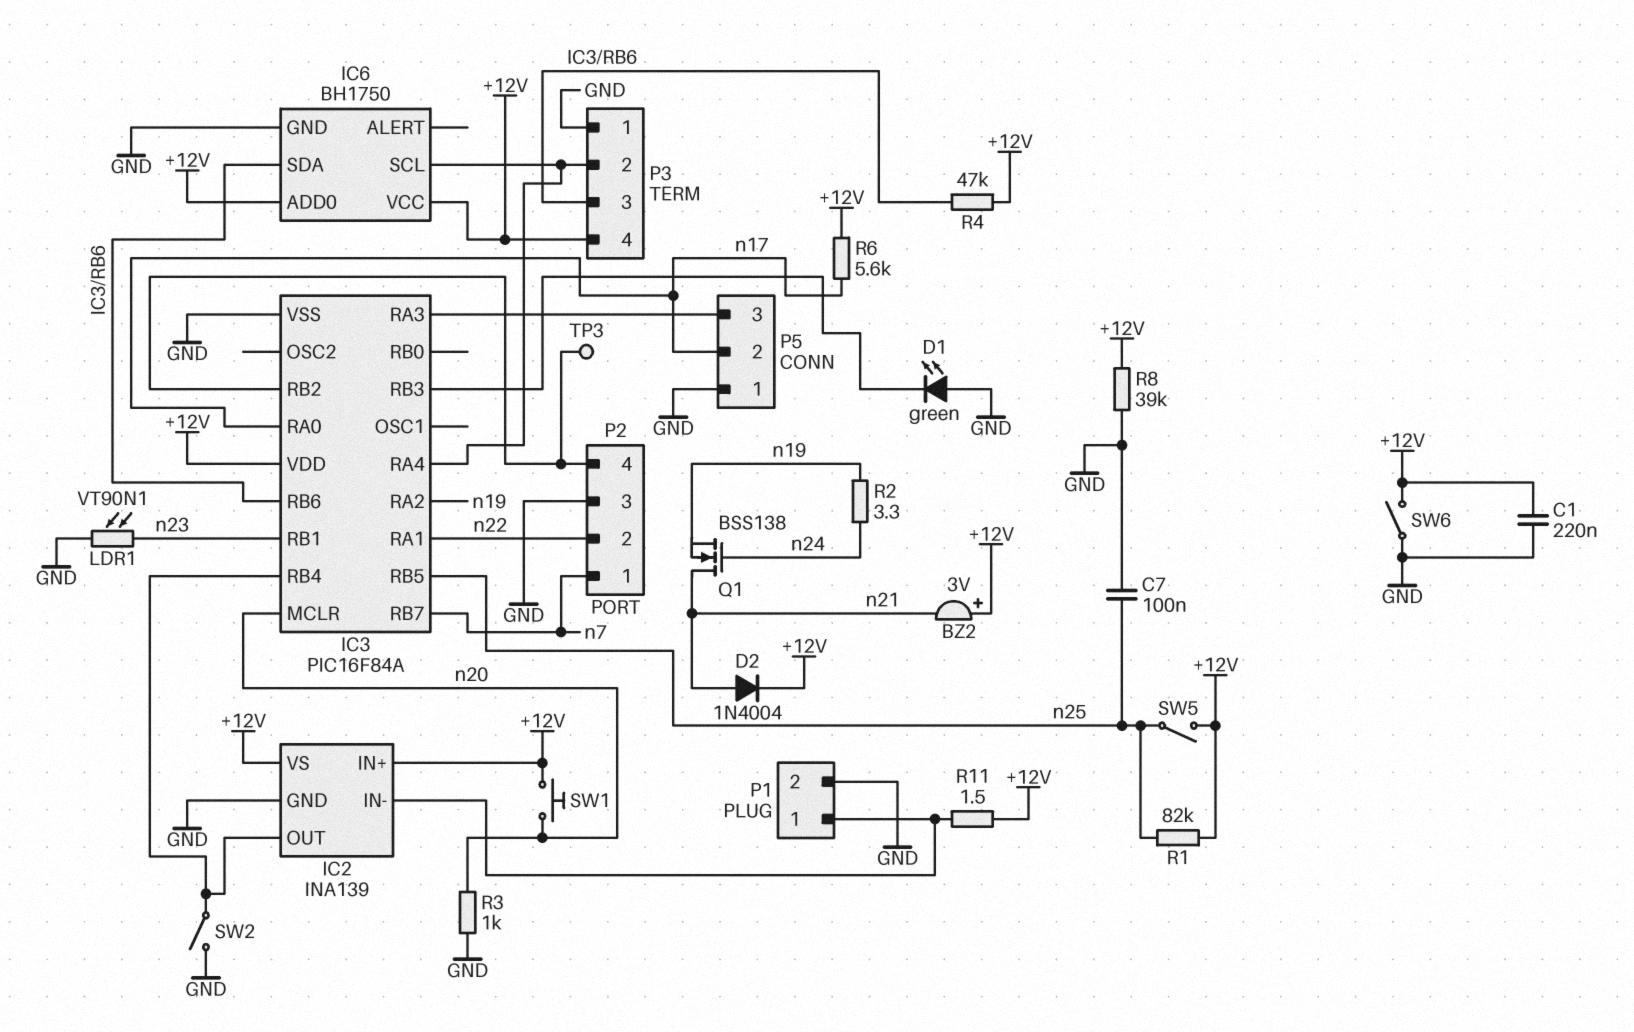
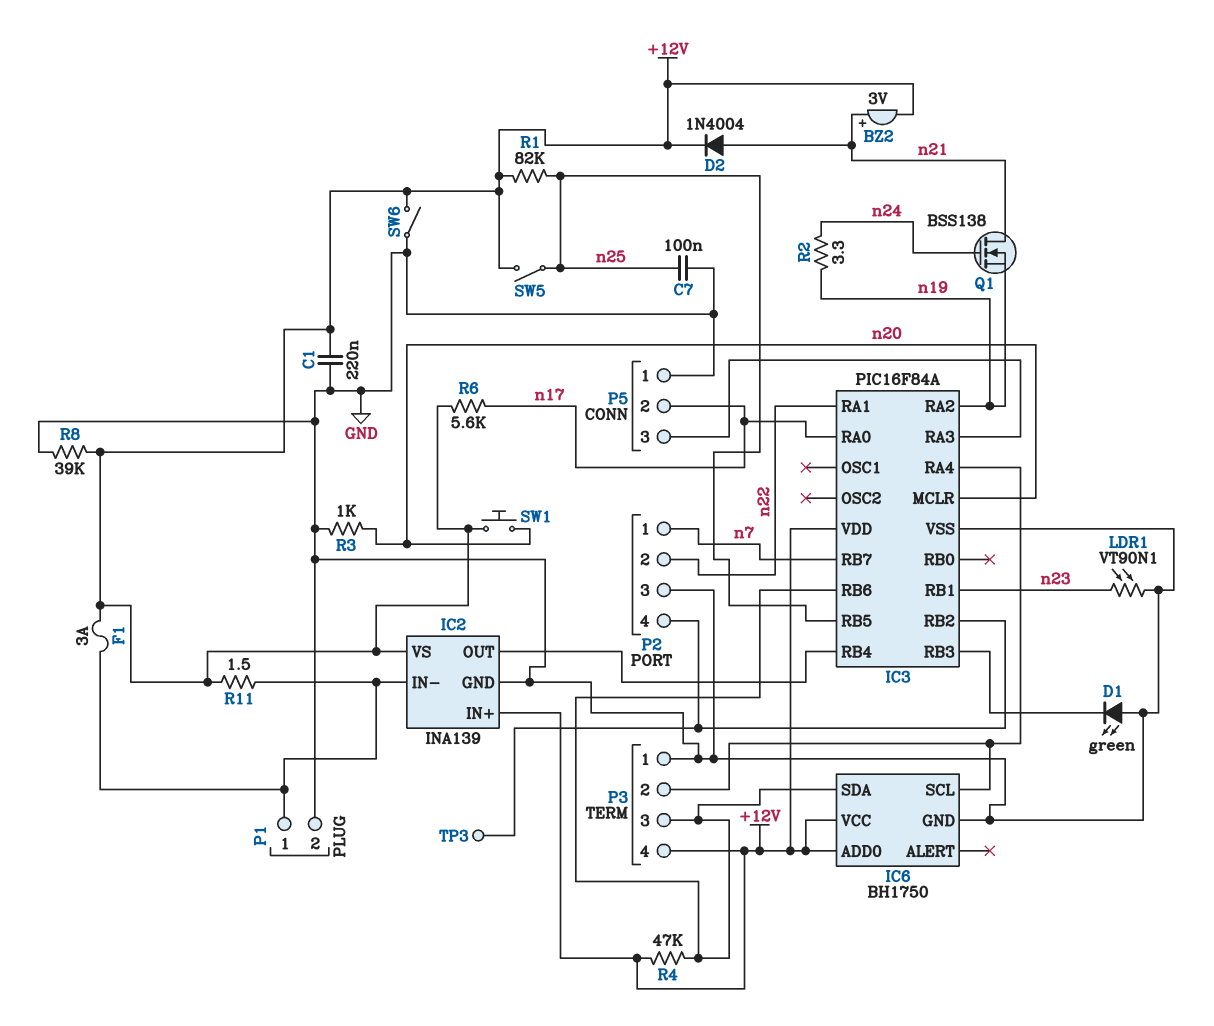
BZ2: buzzer 3V (plus +12V, minus n21) -> buzzer 3V (plus n21, minus +12V)
F1: none -> 3A (+12V, IC2/IN-)
SW2: switch (GND, IC2/OUT) -> none

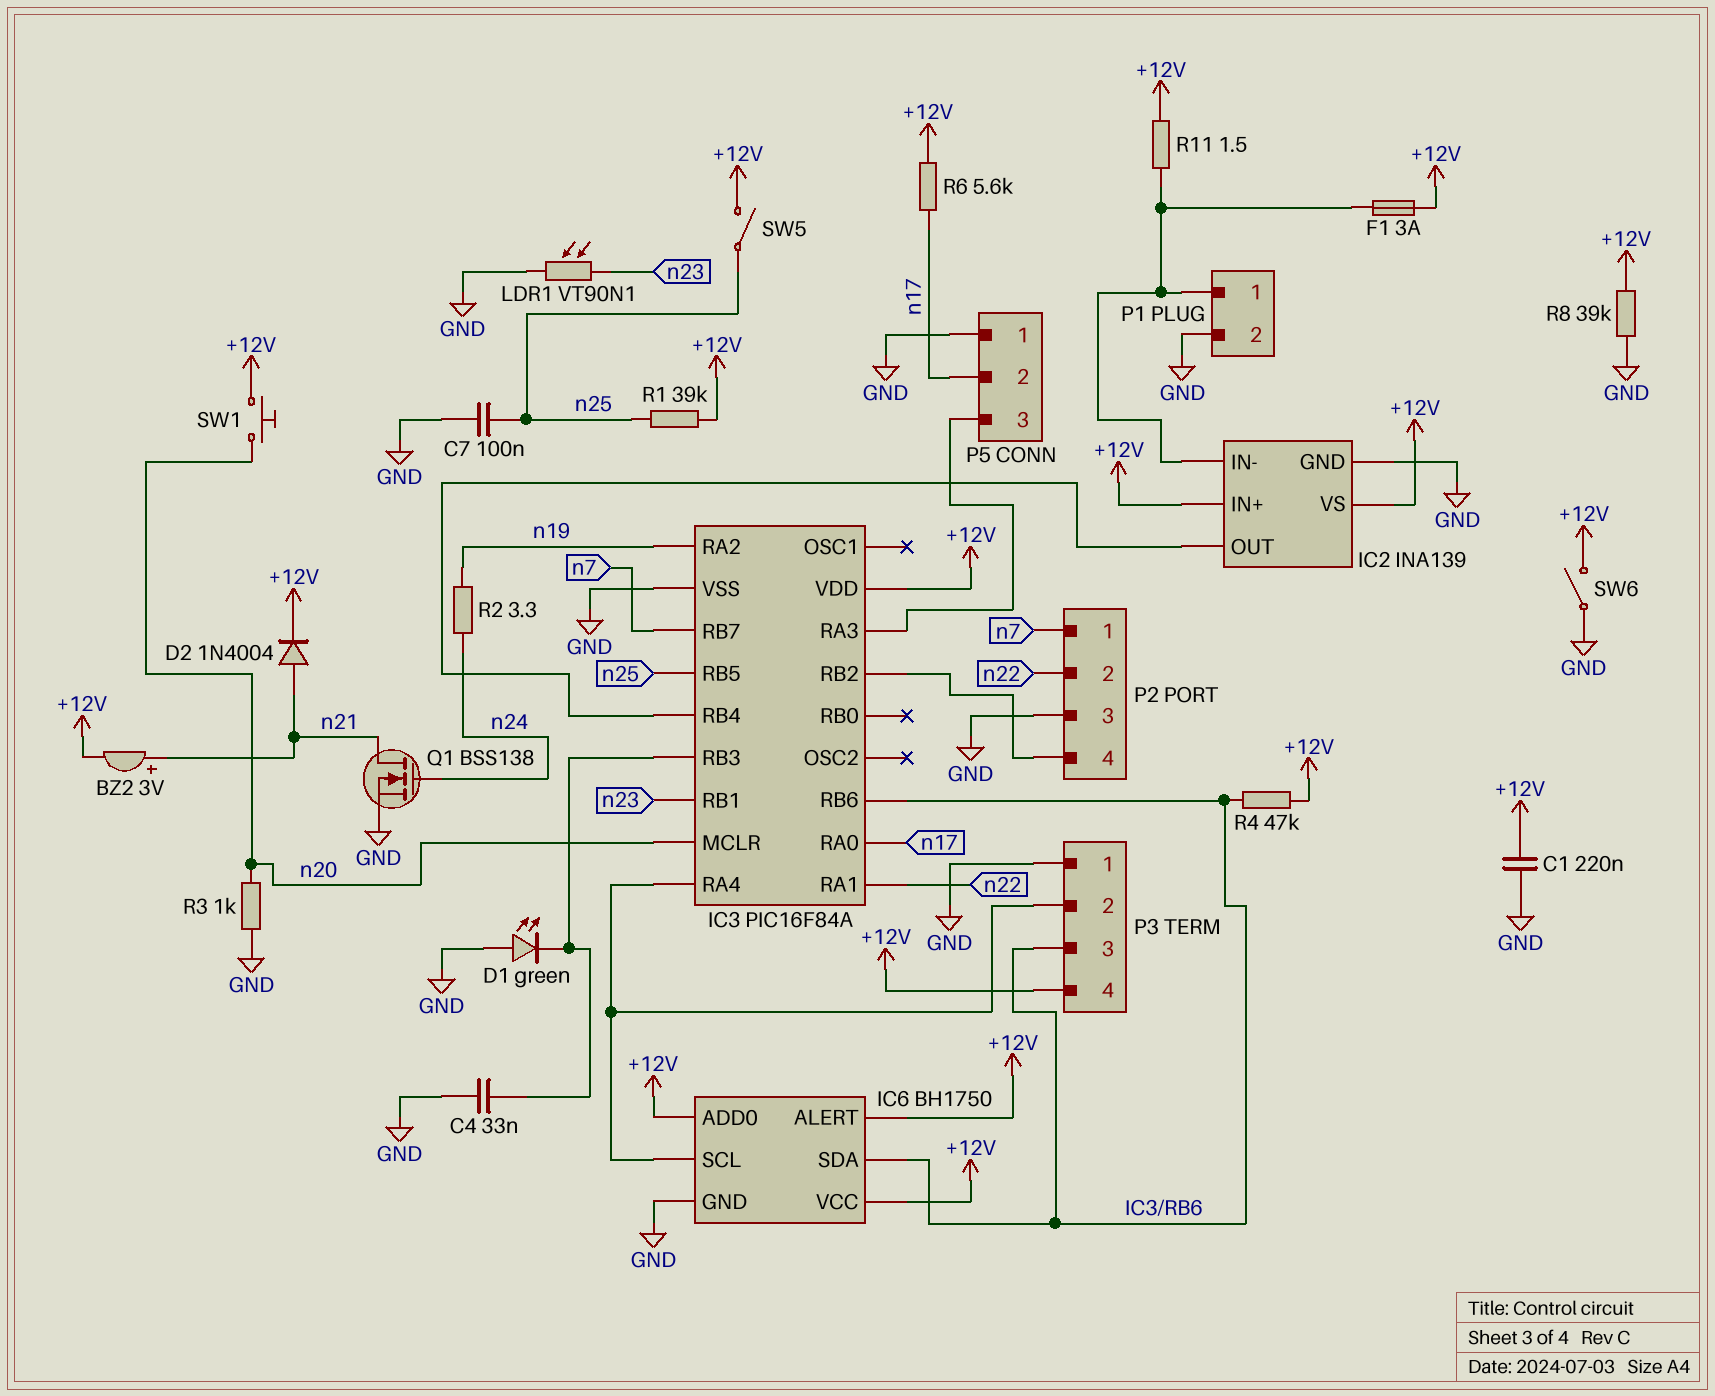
C4: none -> 33nF (GND, IC3/RB3)
IC6 pin ALERT: none -> +12V
Q1: NMOS BSS138 (G n24, D n21, S n19) -> NMOS BSS138 (G n24, D n21, S GND)
R1: 82k (+12V, n25) -> 39k (+12V, n25)
TP3: test point (IC3/RB2) -> none

